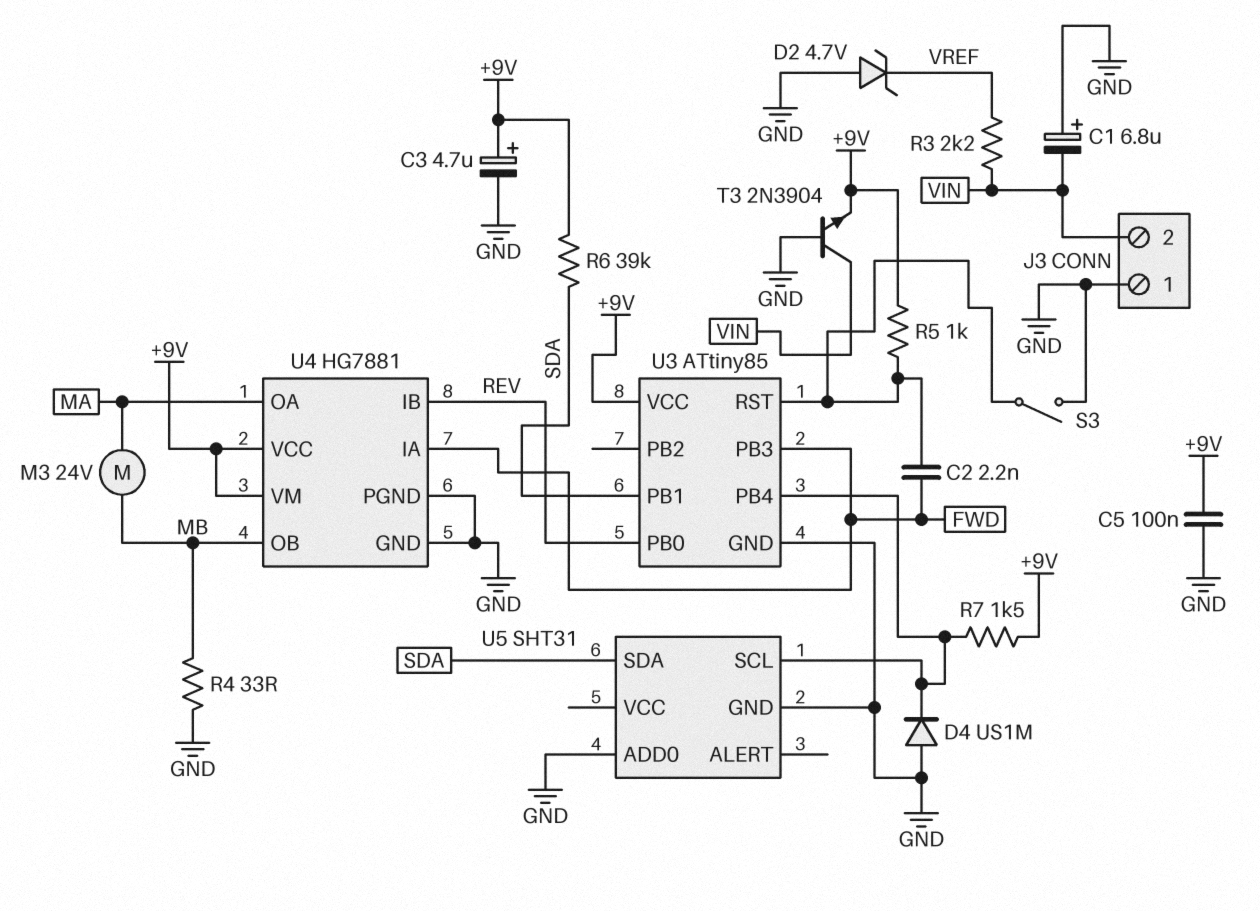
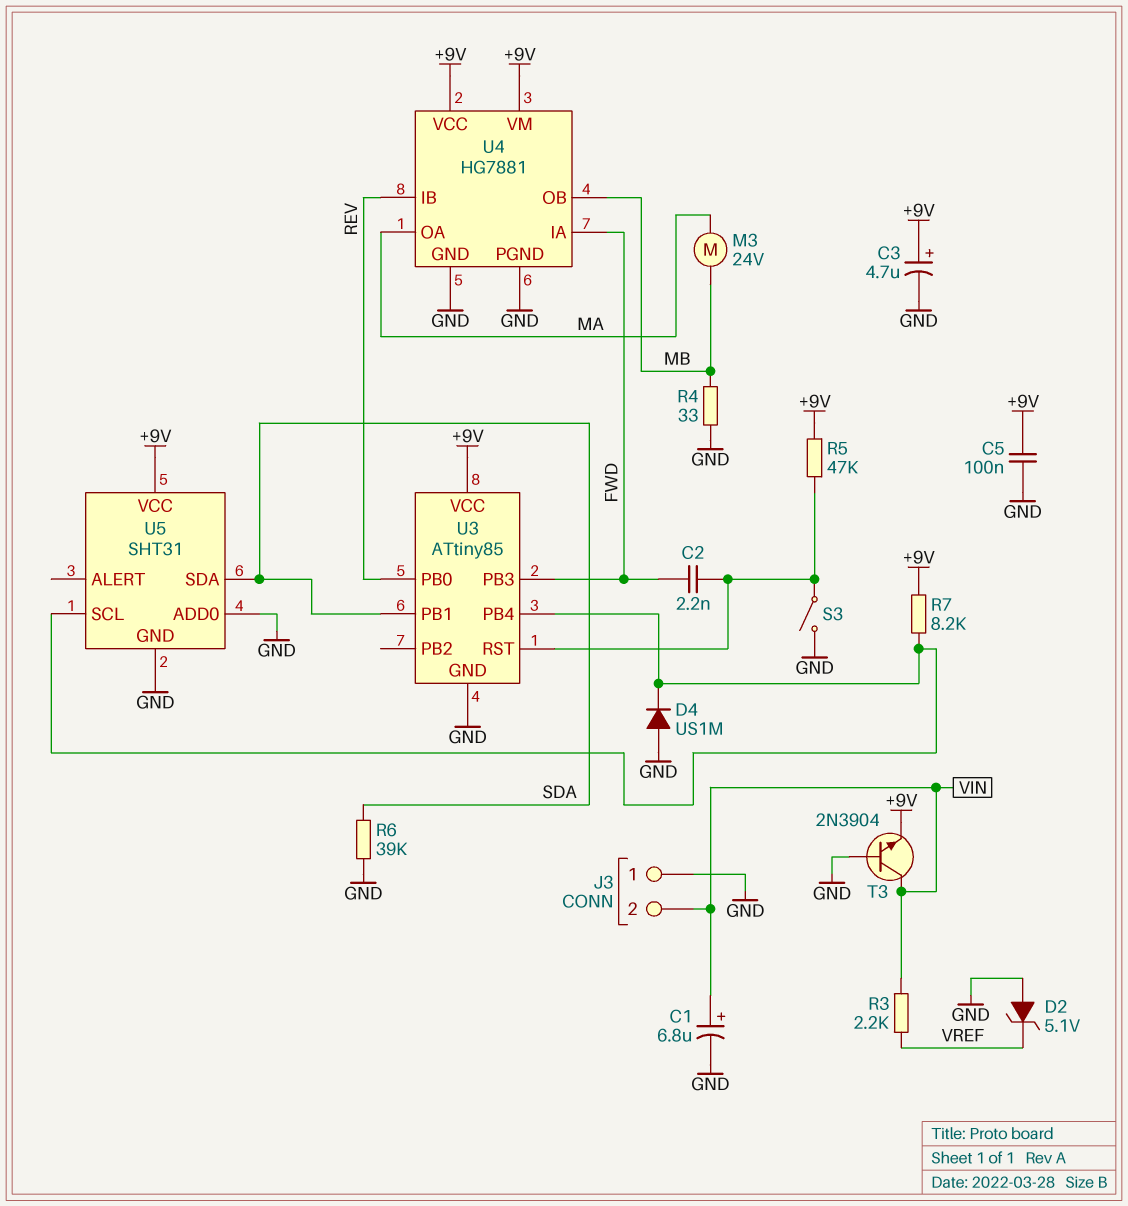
C1: 6.8uF (plus GND, minus VIN) -> 6.8uF (plus VIN, minus GND)
D2: zener 4.7V (A GND, K VREF) -> zener 5.1V (A GND, K VREF)
R5: 1k (+9V, U3/RST) -> 47k (+9V, U3/RST)
R6: 39k (+9V, SDA) -> 39k (GND, SDA)
R7: 1.5k (+9V, U3/PB4) -> 8.2k (+9V, U3/PB4)
U5 pin VCC: none -> +9V

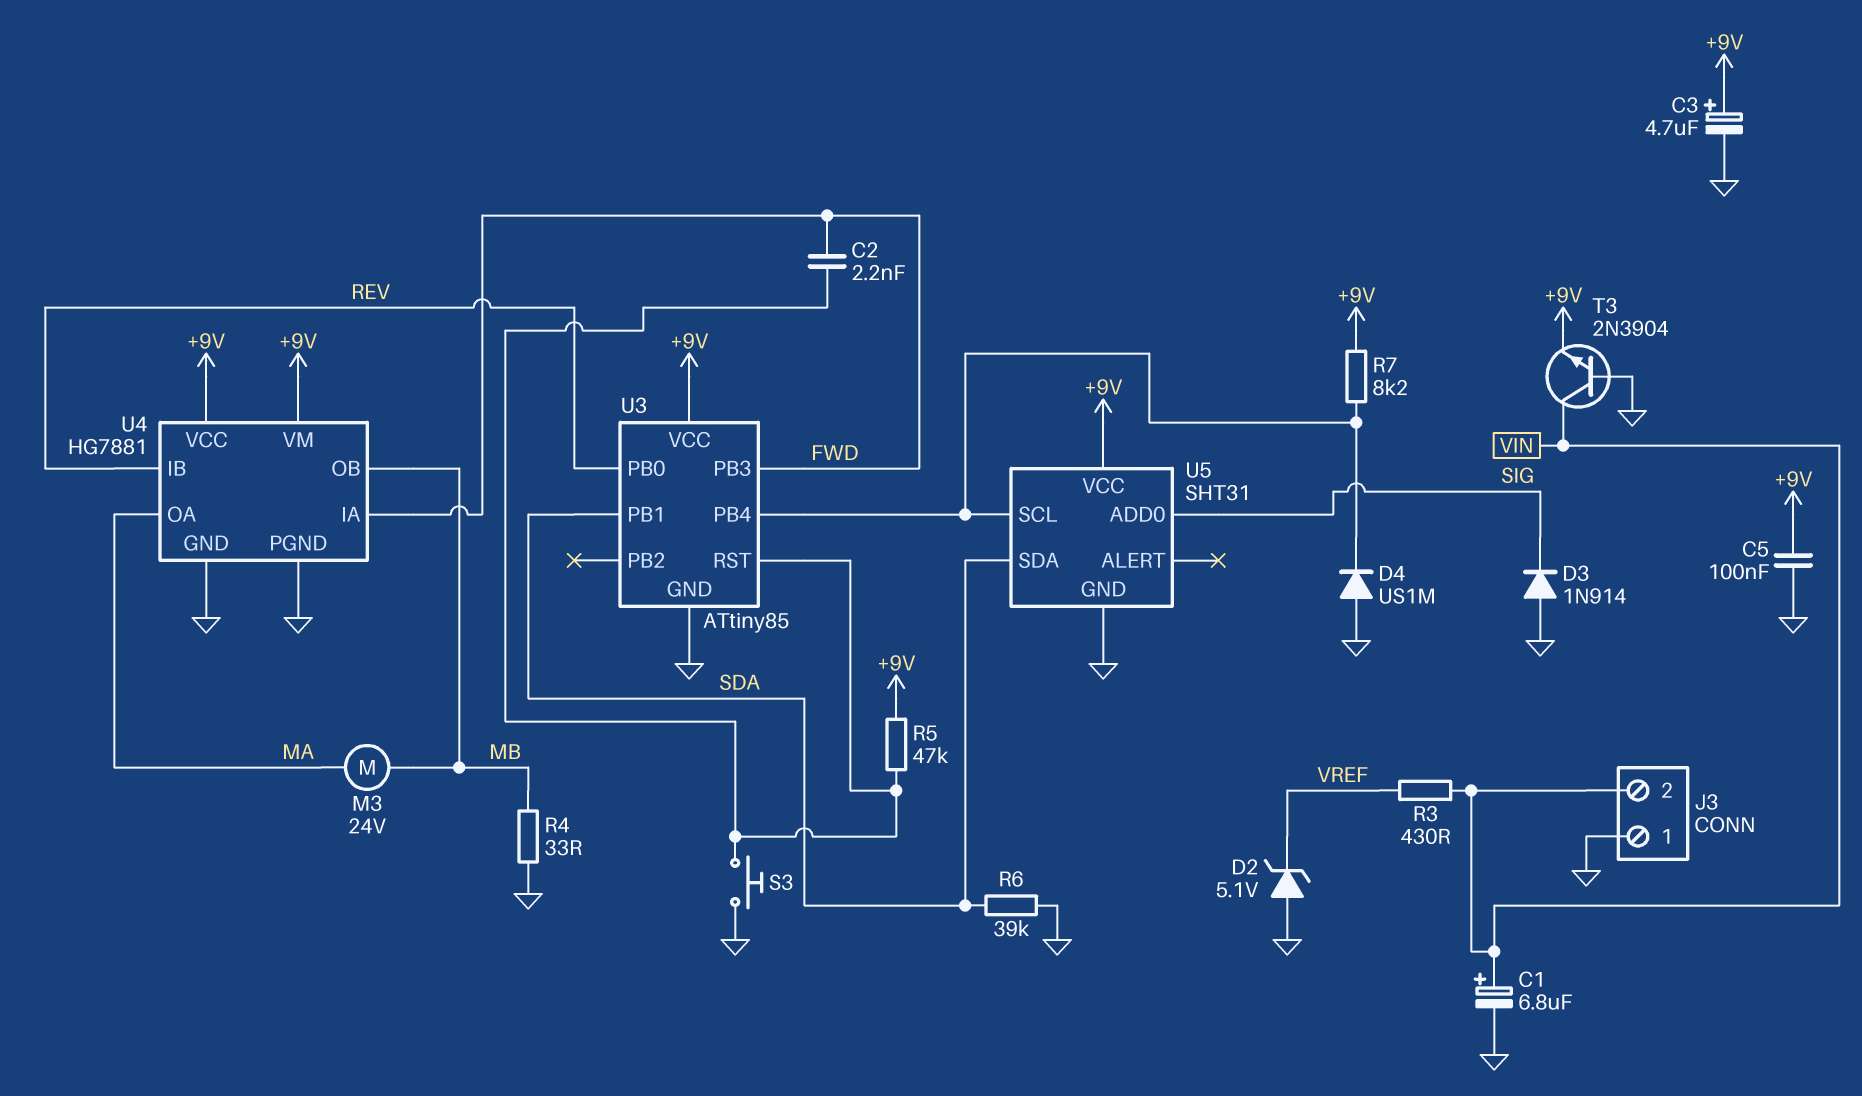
D3: none -> diode 1N914 (A GND, K SIG)
R3: 2.2k (VIN, VREF) -> 430 (VIN, VREF)
S3: switch (GND, U3/RST) -> button (GND, U3/RST)
U5 pin ADD0: GND -> SIG

